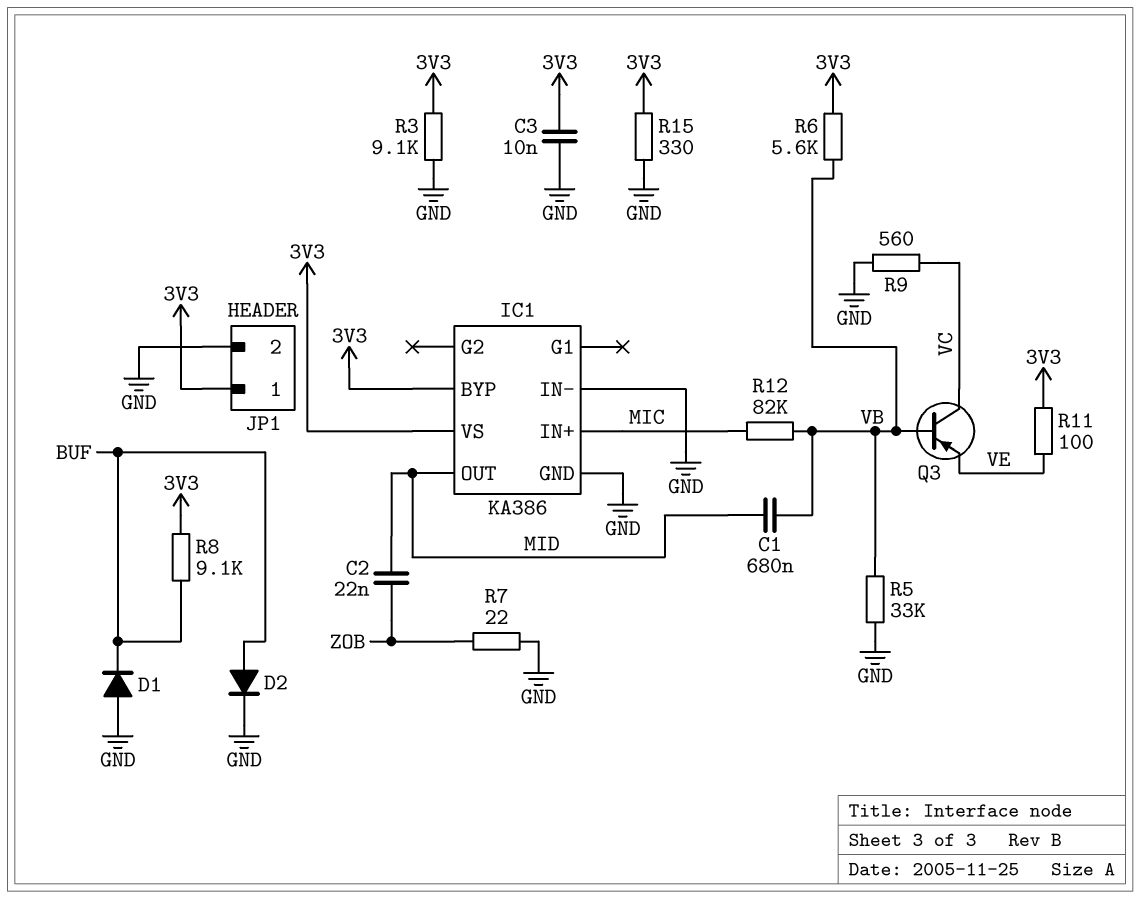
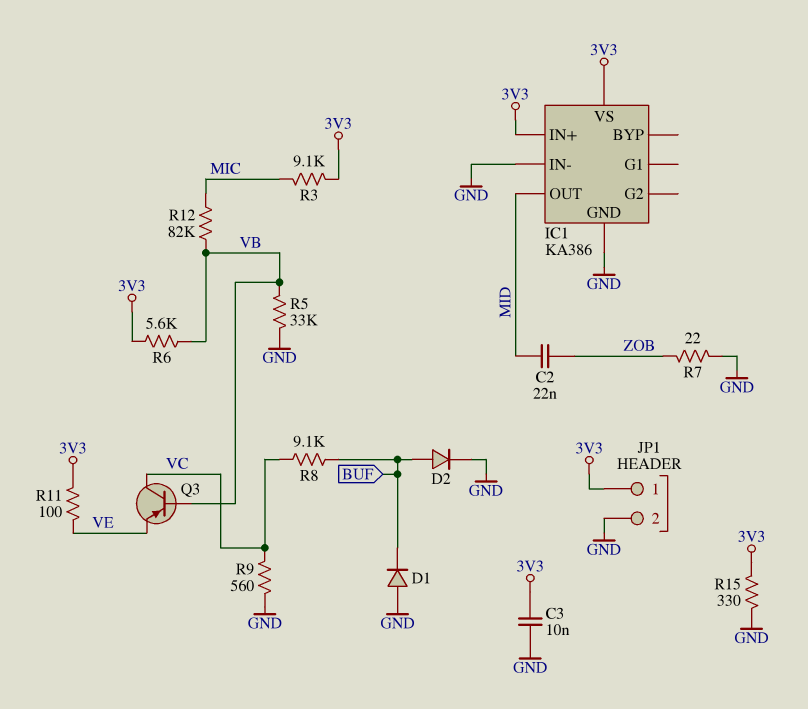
C1: 680nF (MID, VB) -> none
IC1 pin BYP: 3V3 -> none
IC1 pin IN+: MIC -> 3V3
R3: 9.1k (3V3, GND) -> 9.1k (3V3, MIC)
R8: 9.1k (3V3, BUF) -> 9.1k (BUF, VC)

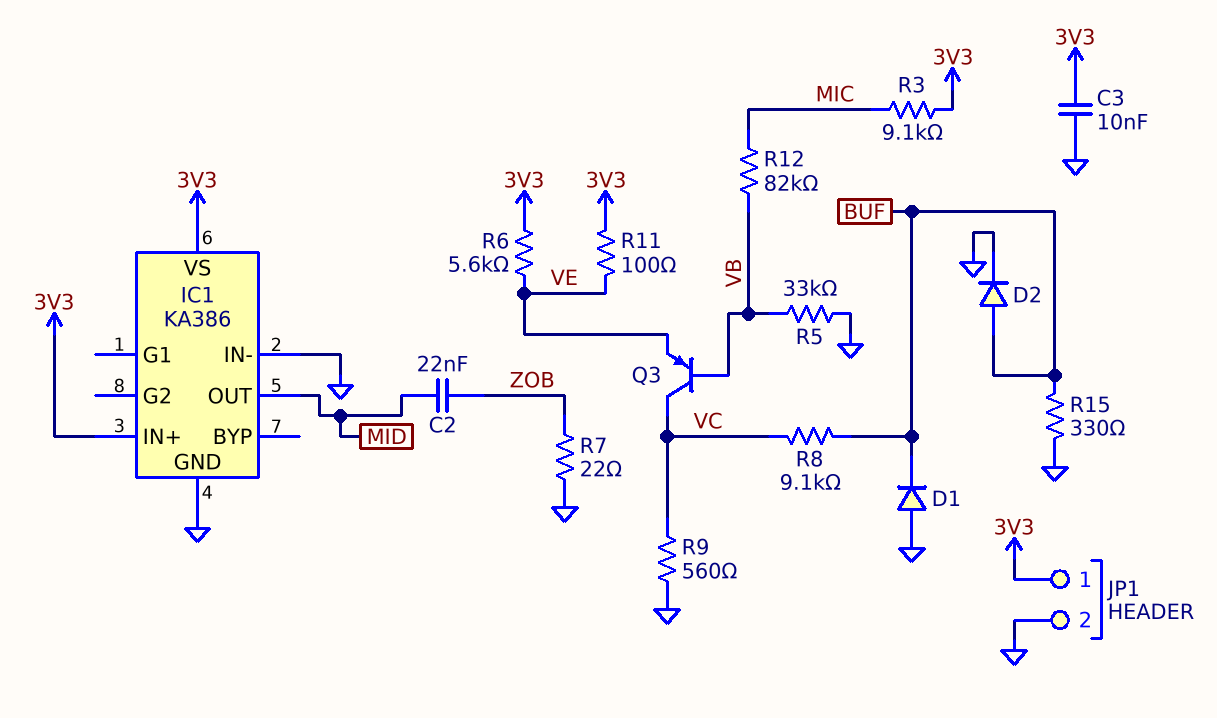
R6: 5.6k (3V3, VB) -> 5.6k (3V3, VE)
R15: 330 (3V3, GND) -> 330 (BUF, GND)

